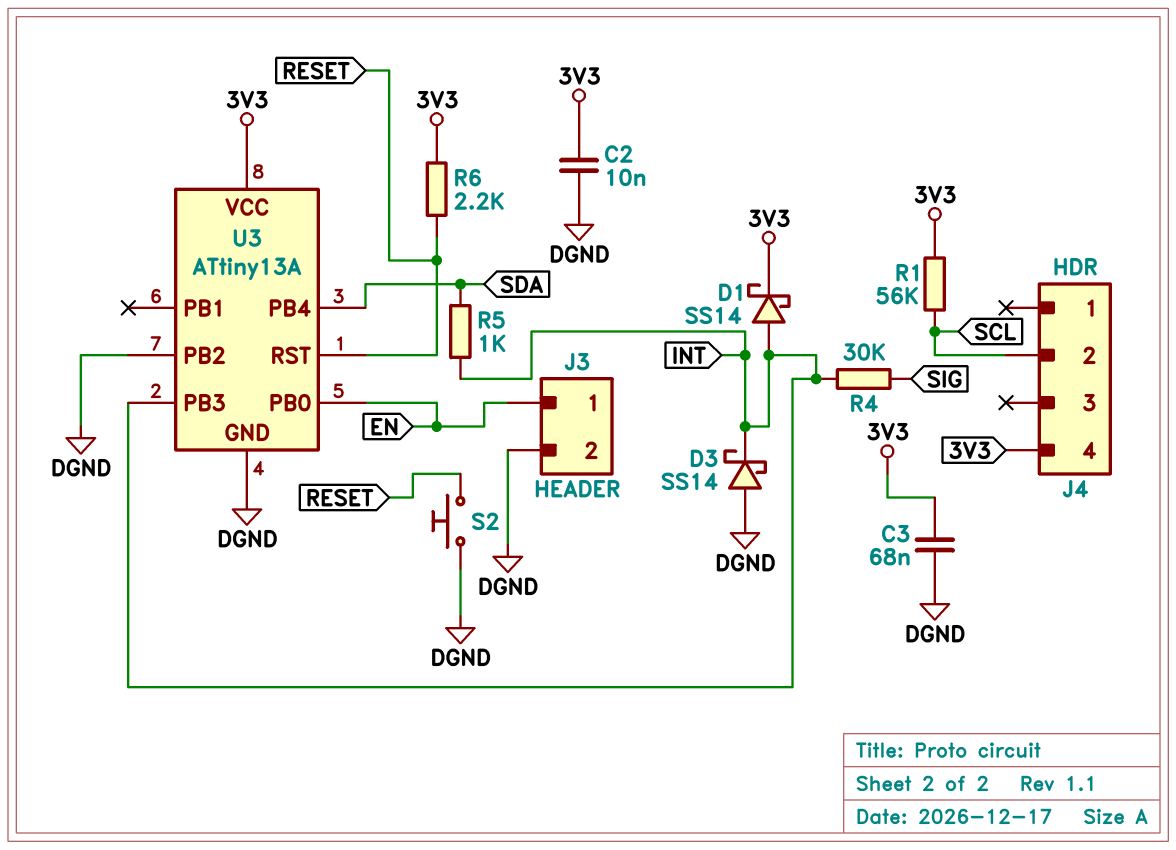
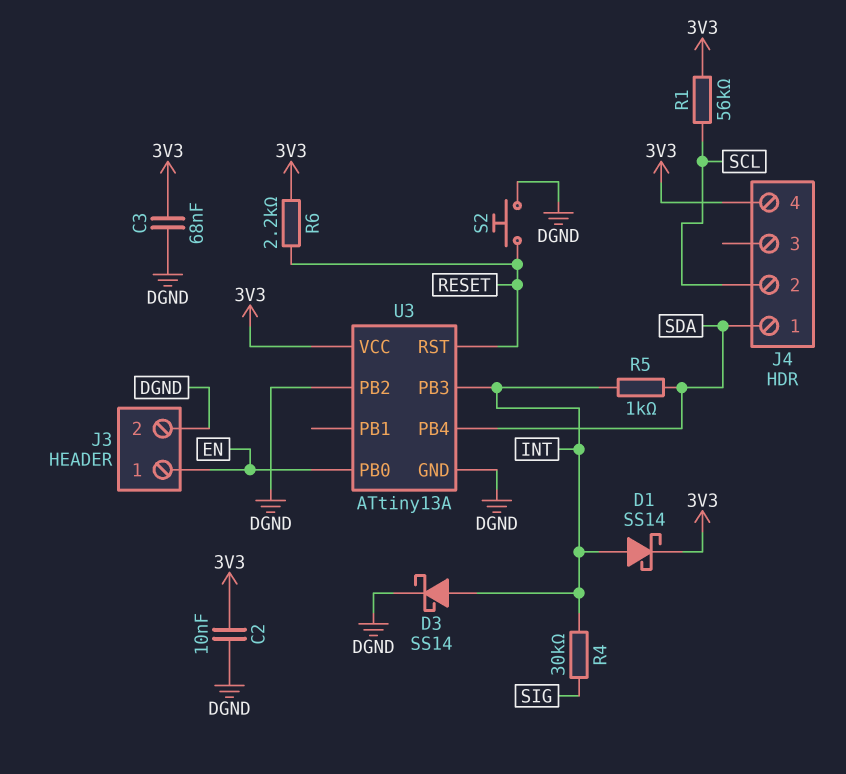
D3: schottky SS14 (A DGND, K INT) -> schottky SS14 (A INT, K DGND)
J4 pin 1: none -> SDA

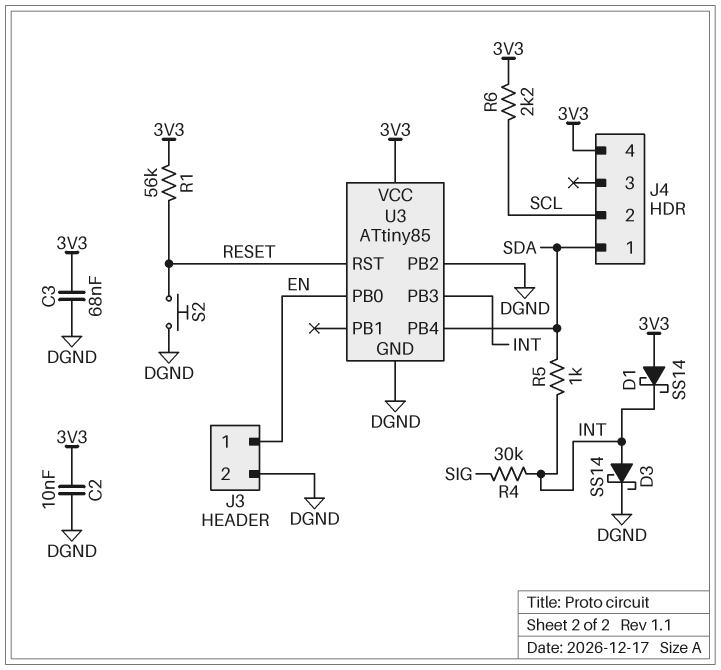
D1: schottky SS14 (A INT, K 3V3) -> schottky SS14 (A 3V3, K INT)
R1: 56k (3V3, SCL) -> 56k (3V3, RESET)
R6: 2.2k (3V3, RESET) -> 2.2k (3V3, SCL)
U3: ATtiny13A -> ATtiny85

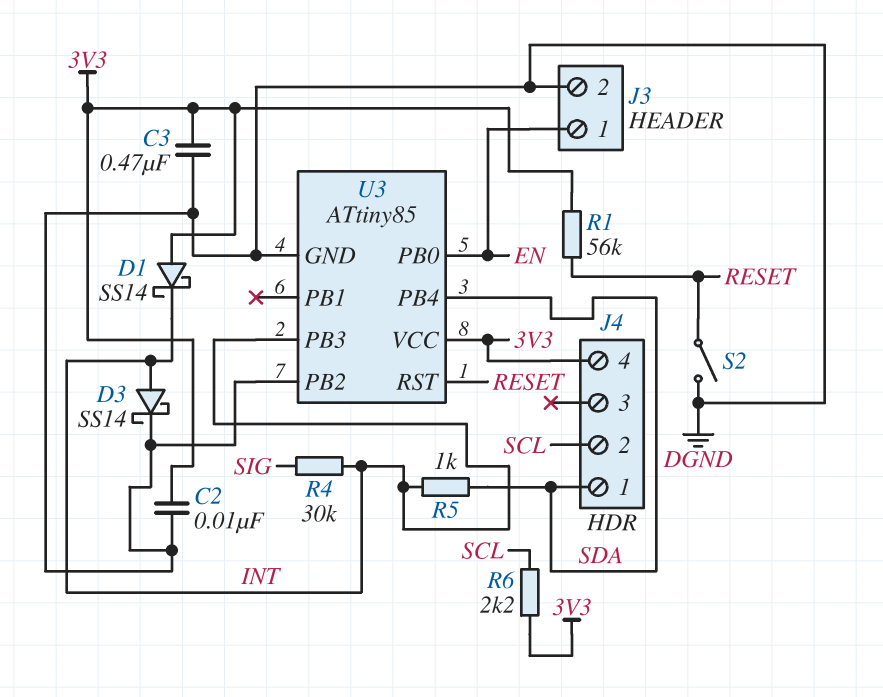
C3: 68nF (3V3, DGND) -> 470nF (3V3, DGND)
S2: button (DGND, RESET) -> switch (DGND, RESET)

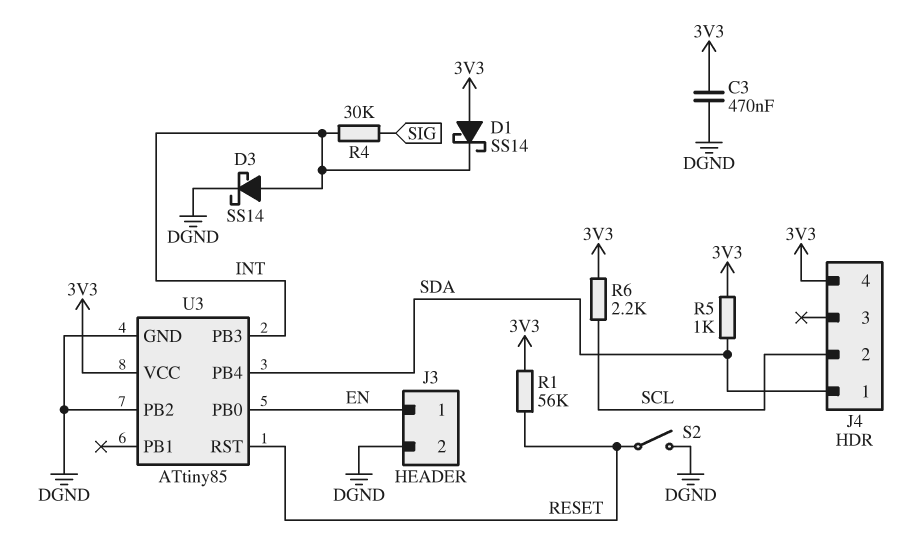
C2: 10nF (3V3, DGND) -> none
R5: 1k (INT, SDA) -> 1k (3V3, SDA)

